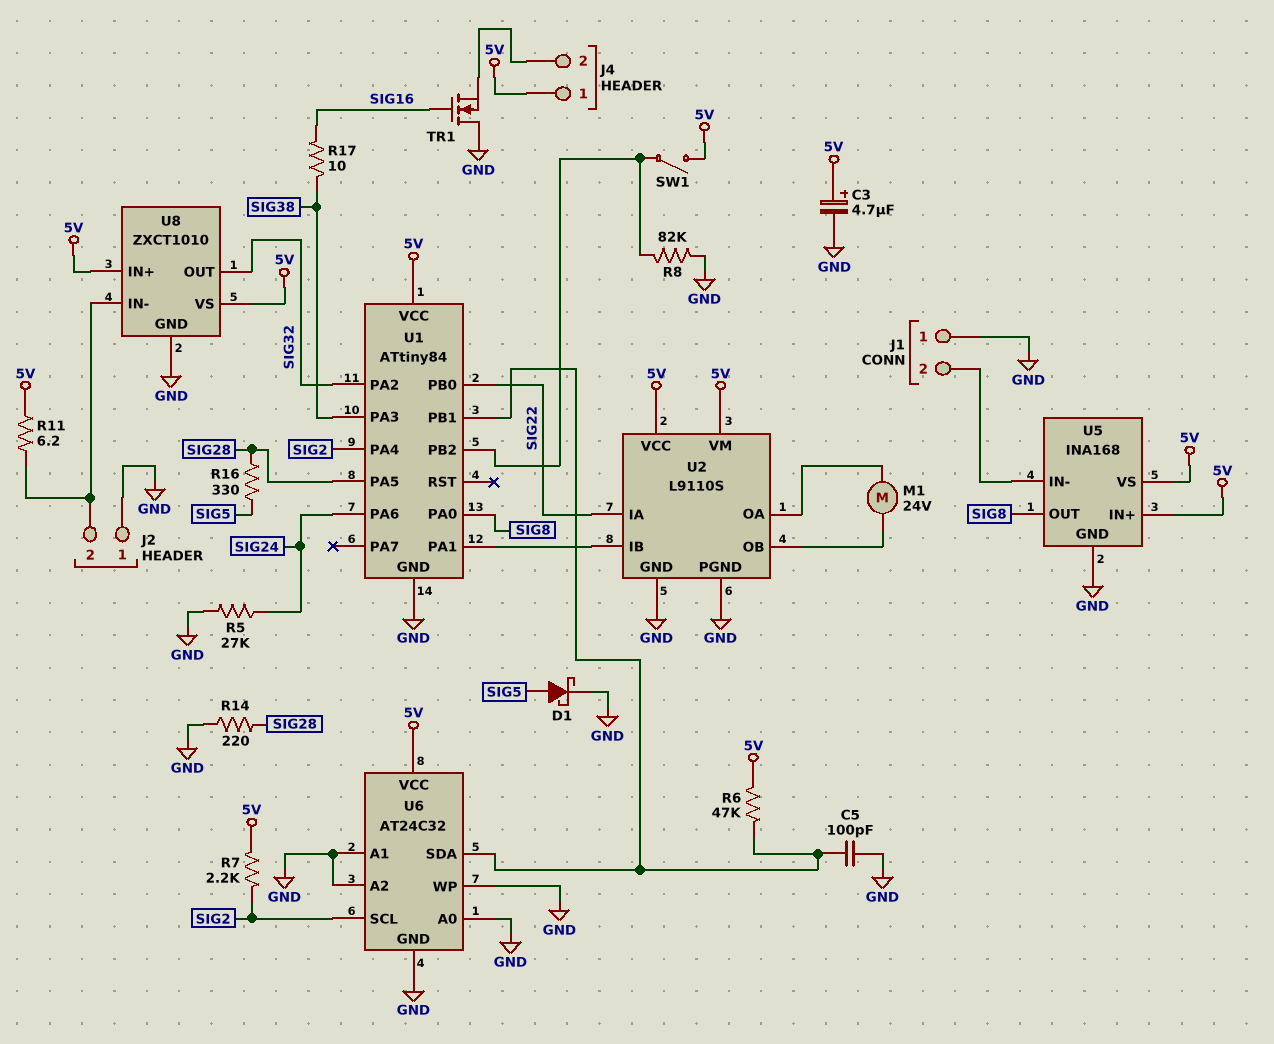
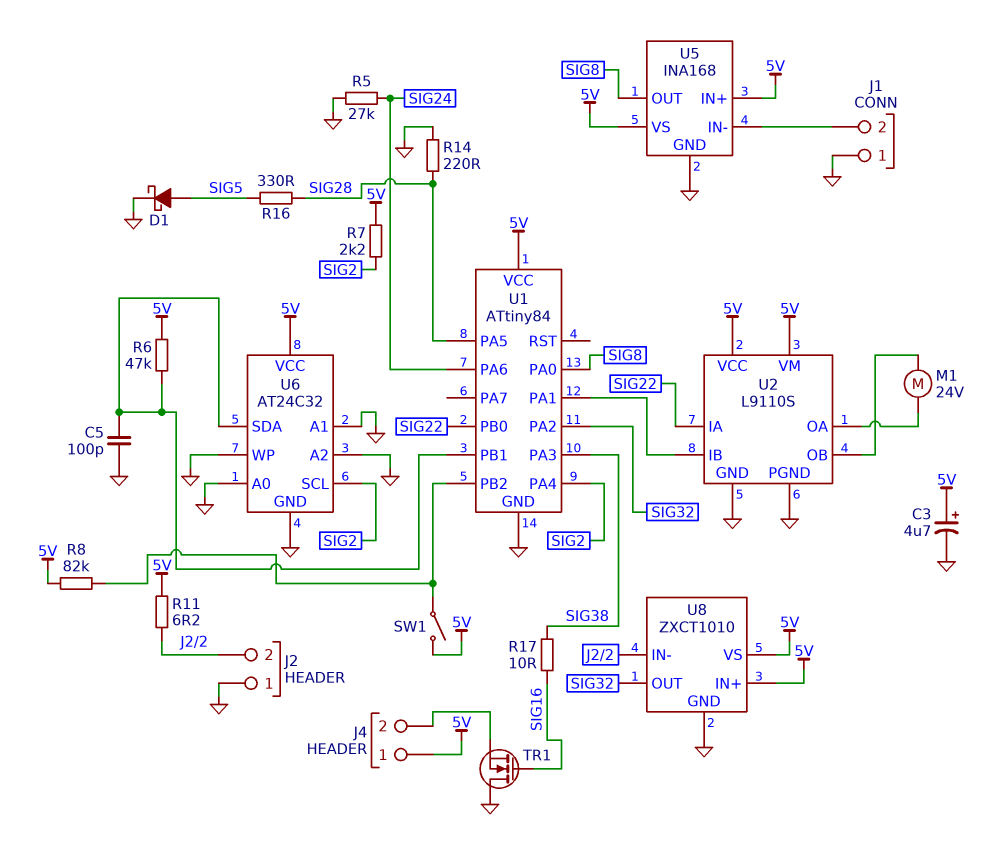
R8: 82k (GND, U1/PB2) -> 82k (5V, U1/PB2)

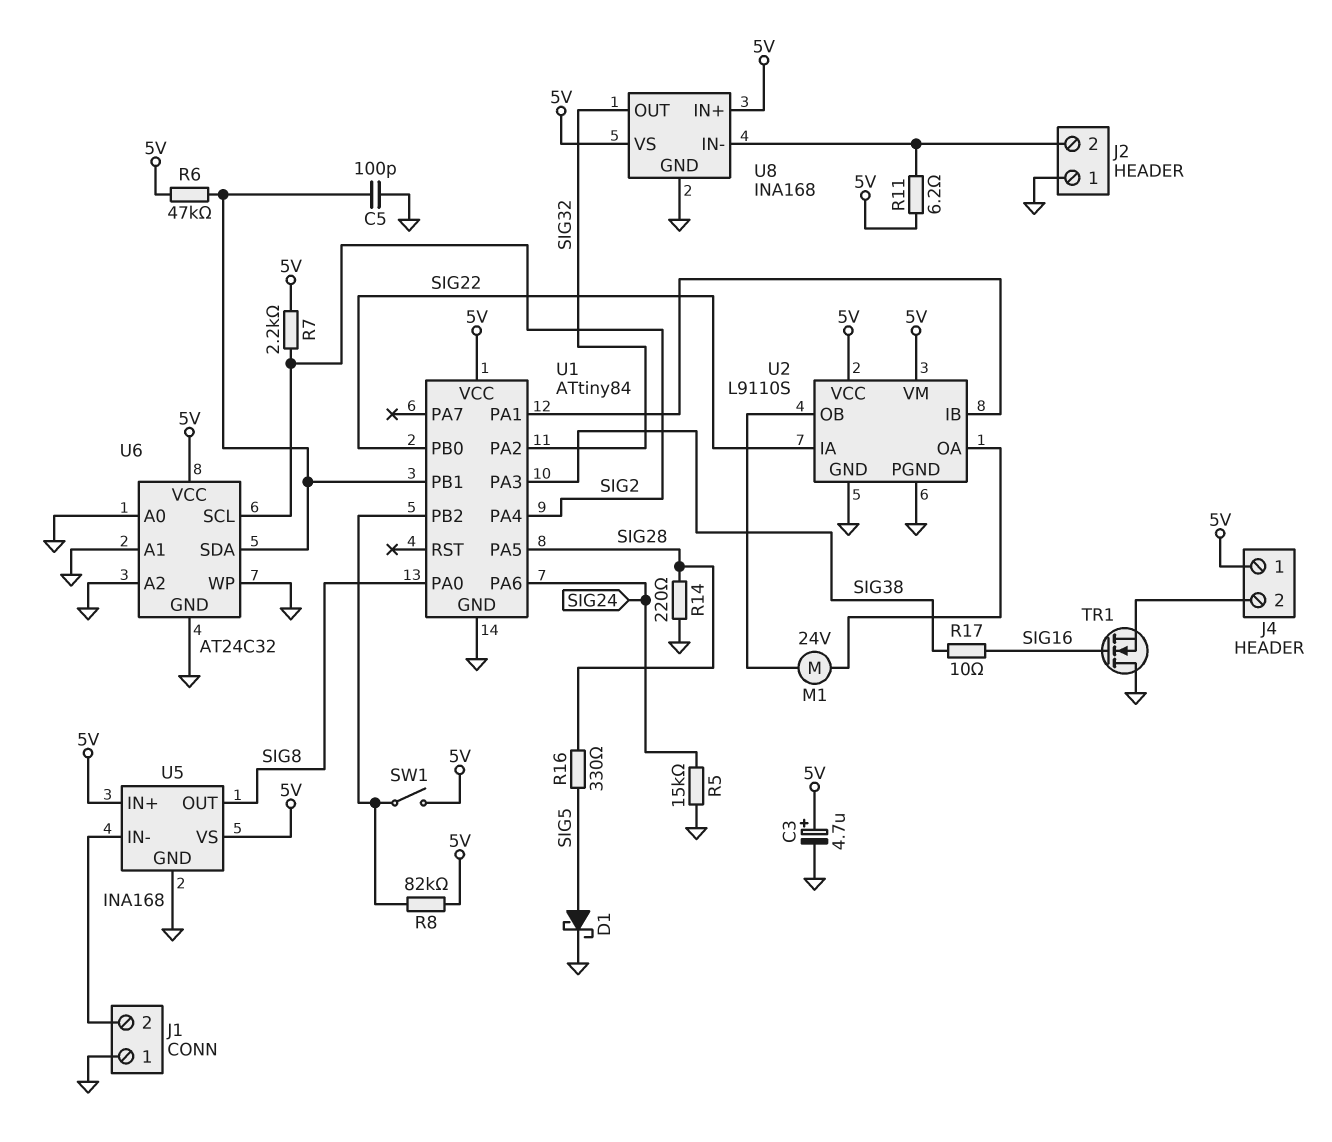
R5: 27k (GND, SIG24) -> 15k (GND, SIG24)
U8: ZXCT1010 -> INA168

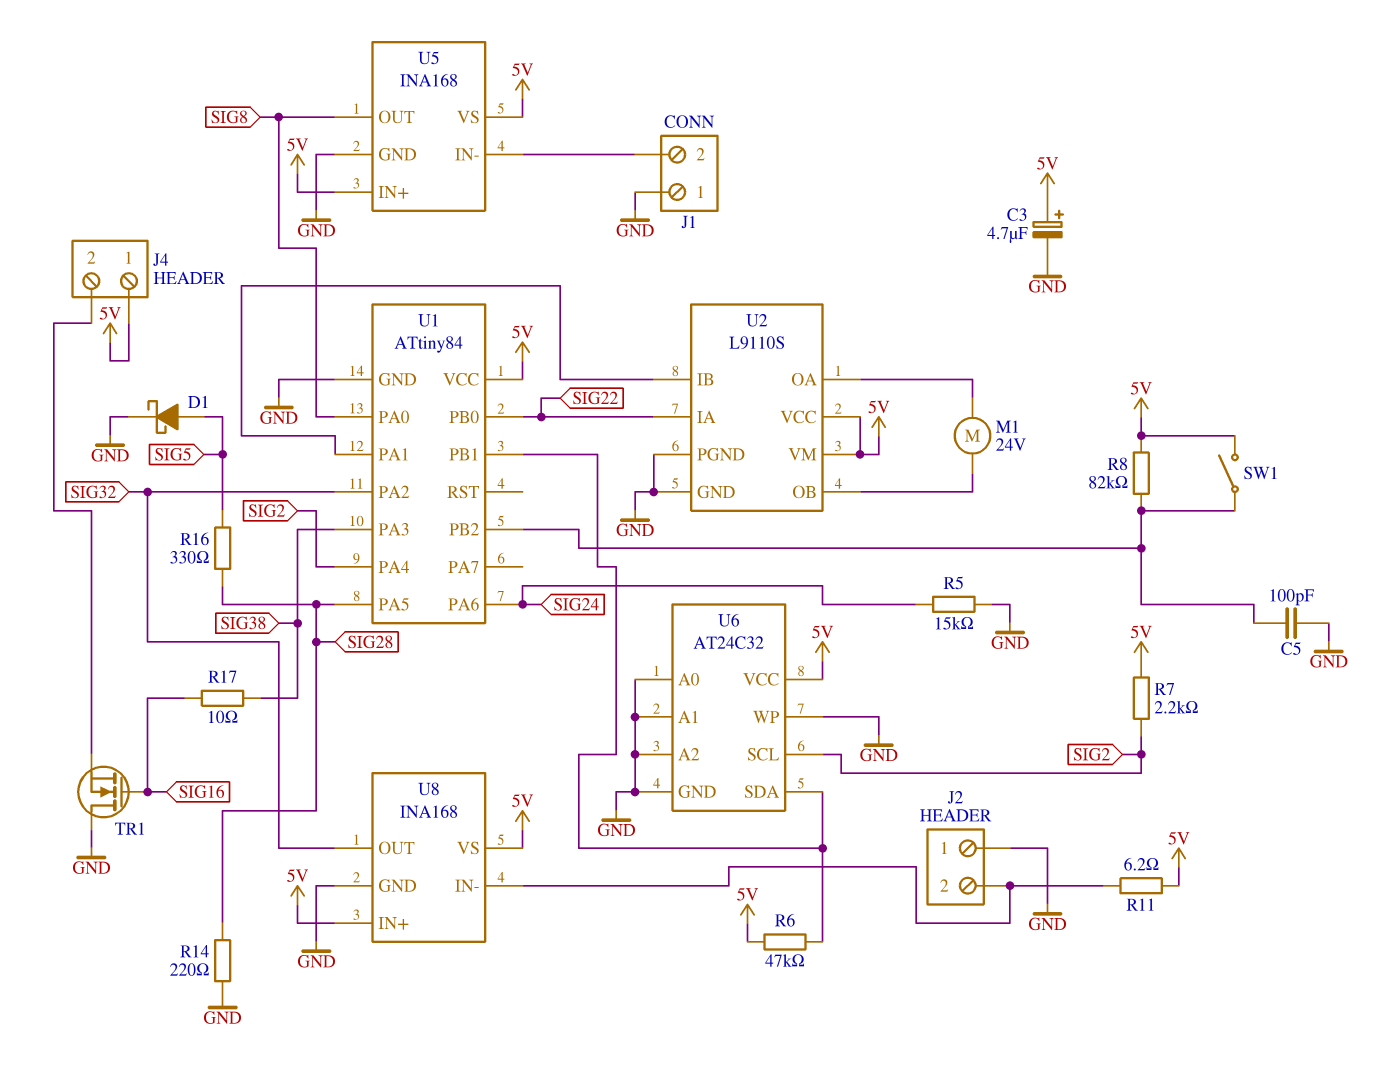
C5: 100pF (GND, U1/PB1) -> 100pF (GND, U1/PB2)

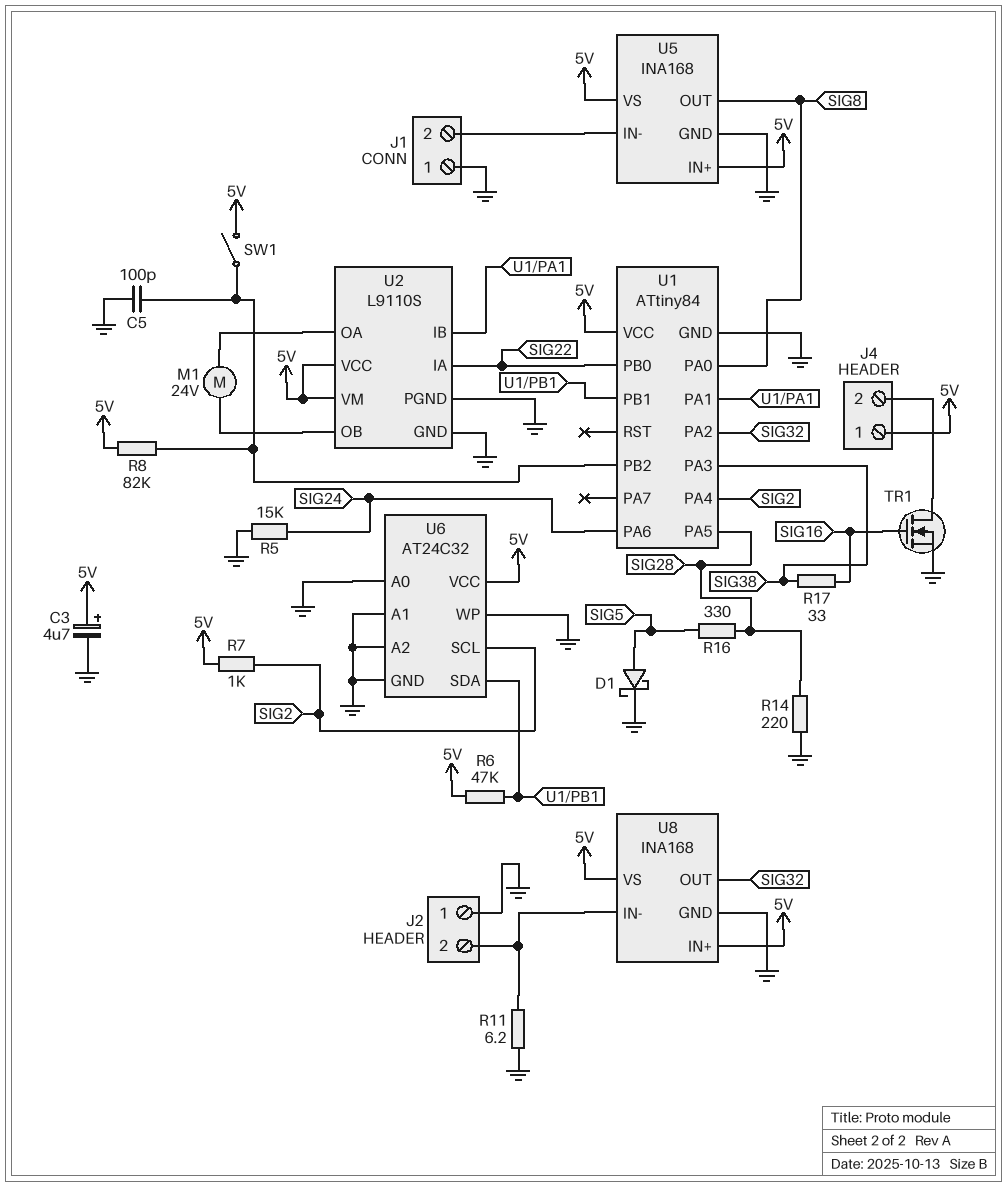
R7: 2.2k (5V, SIG2) -> 1k (5V, SIG2)
R11: 6.2 (5V, J2/2) -> 6.2 (GND, J2/2)
R17: 10 (SIG16, SIG38) -> 33 (SIG16, SIG38)
TR1: NMOS (G SIG16, D GND, S J4/2) -> NMOS (G SIG16, D J4/2, S GND)

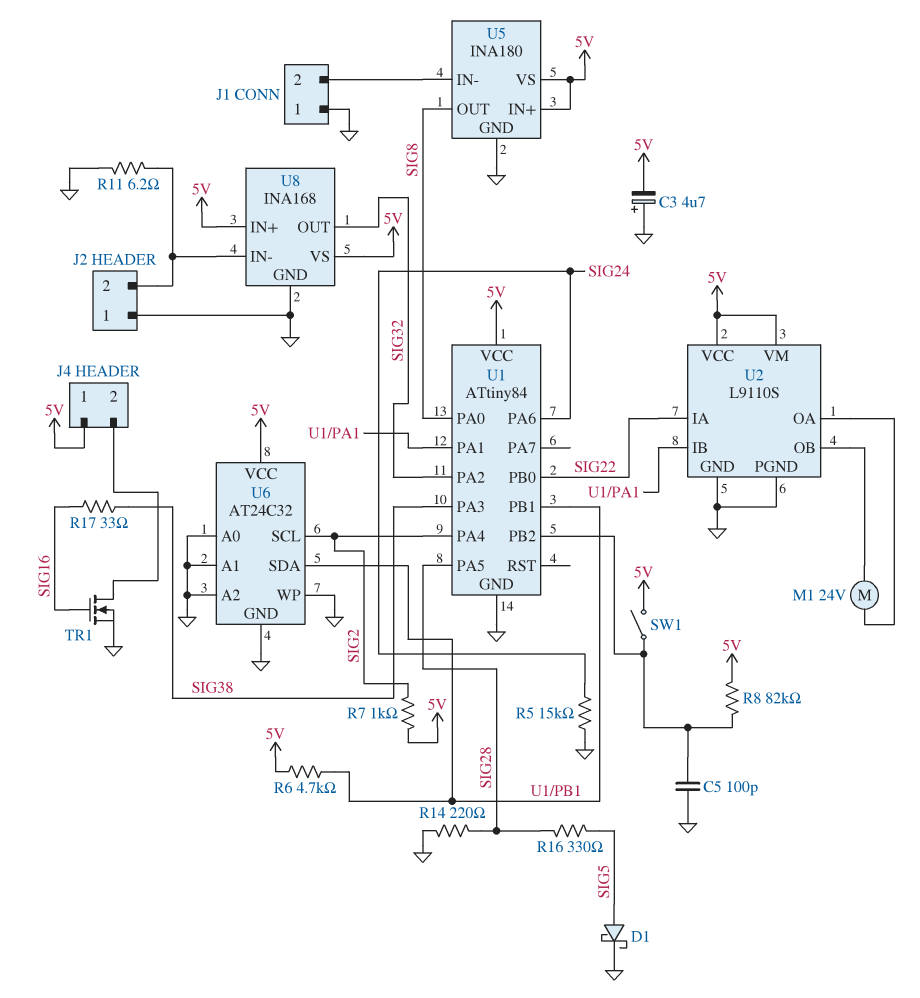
C3: 4.7uF (plus 5V, minus GND) -> 4.7uF (plus GND, minus 5V)
R6: 47k (5V, U1/PB1) -> 4.7k (5V, U1/PB1)
U5: INA168 -> INA180

